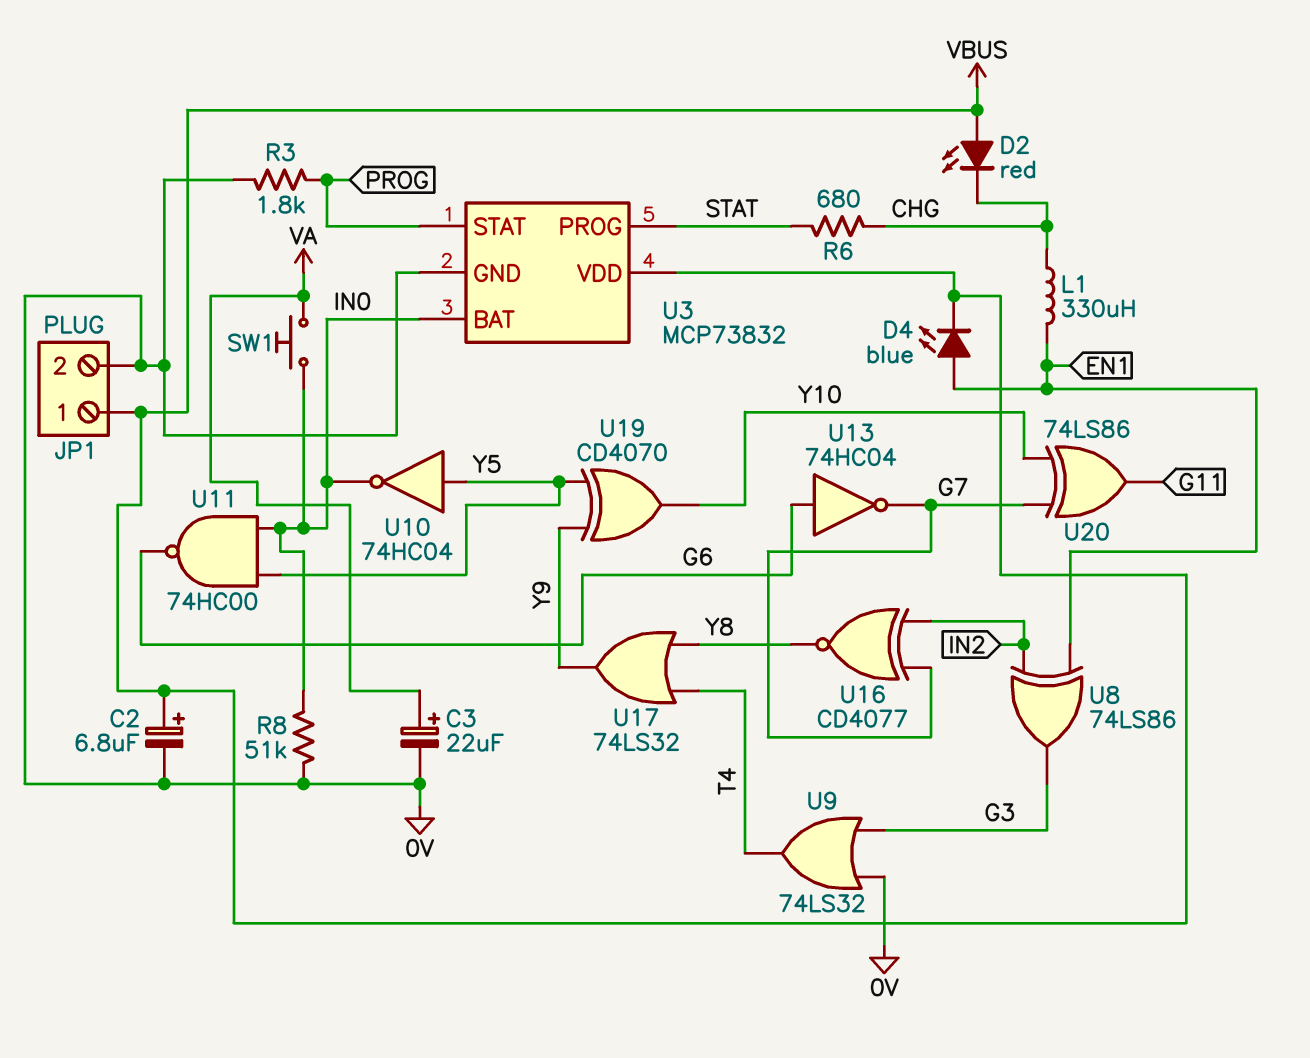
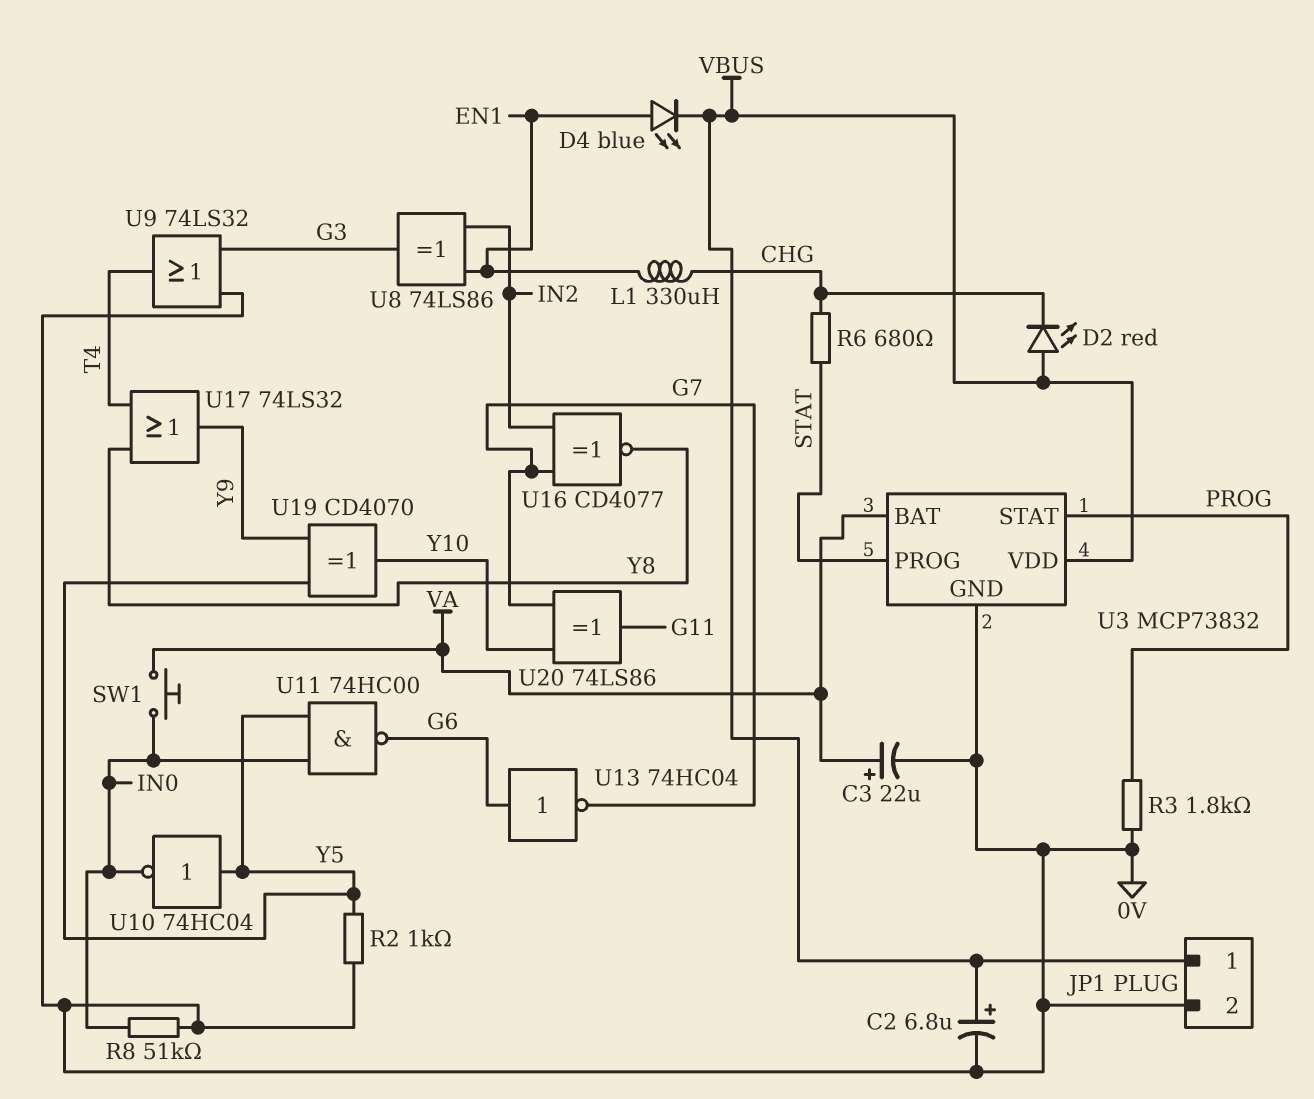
R2: none -> 1k (0V, Y5)
U3 pin BAT: IN0 -> VA

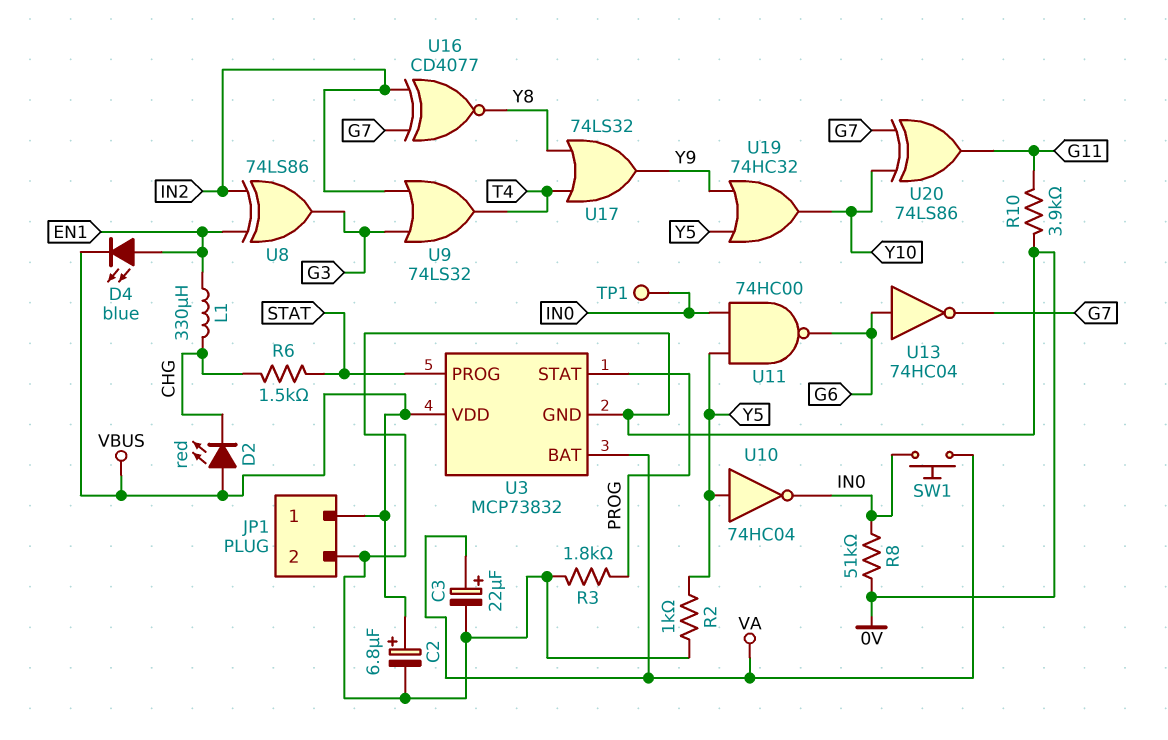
R6: 680 (CHG, STAT) -> 1.5k (CHG, STAT)
R10: none -> 3.9k (0V, G11)
TP1: none -> test point (IN0)
U9: OR 74LS32 (in 0V, in G3, out T4) -> OR 74LS32 (in G3, in IN2, out T4)
U19: XOR CD4070 (in Y5, in Y9, out Y10) -> OR 74HC32 (in Y5, in Y9, out Y10)

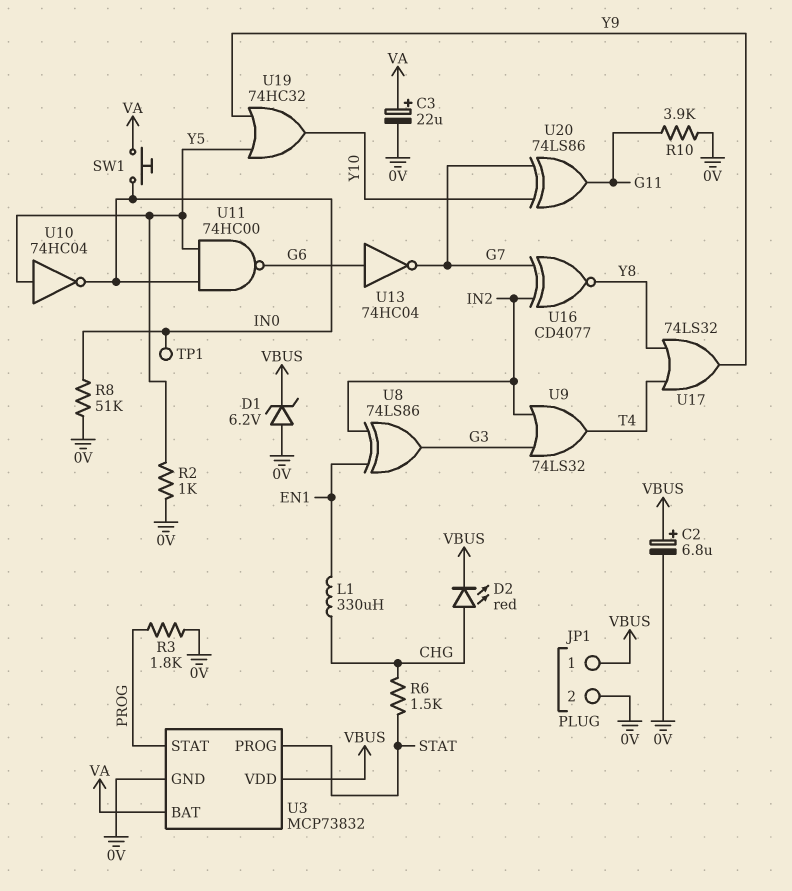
D1: none -> zener 6.2V (A 0V, K VBUS)
D2: LED red (A VBUS, K CHG) -> LED red (A CHG, K VBUS)
D4: LED blue (A EN1, K VBUS) -> none

